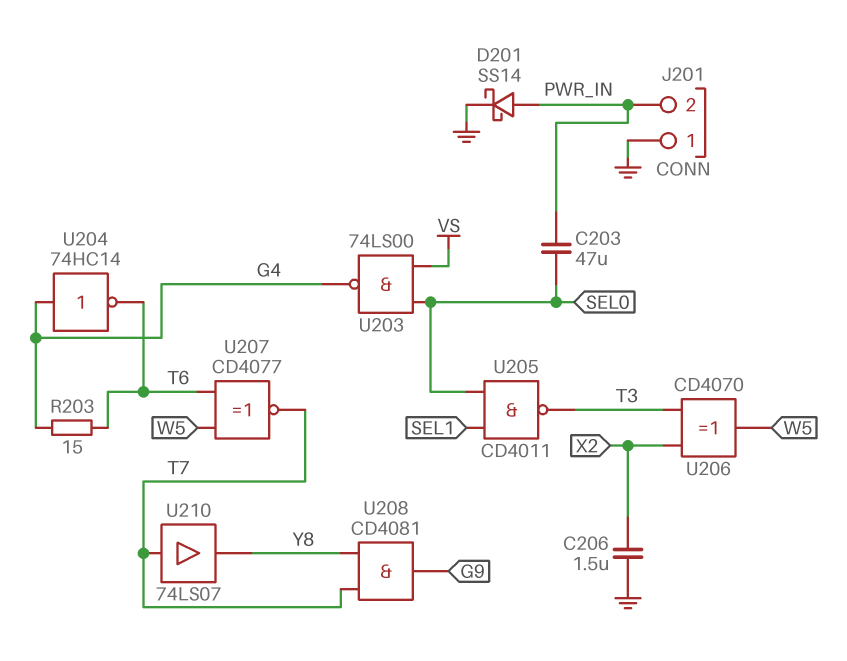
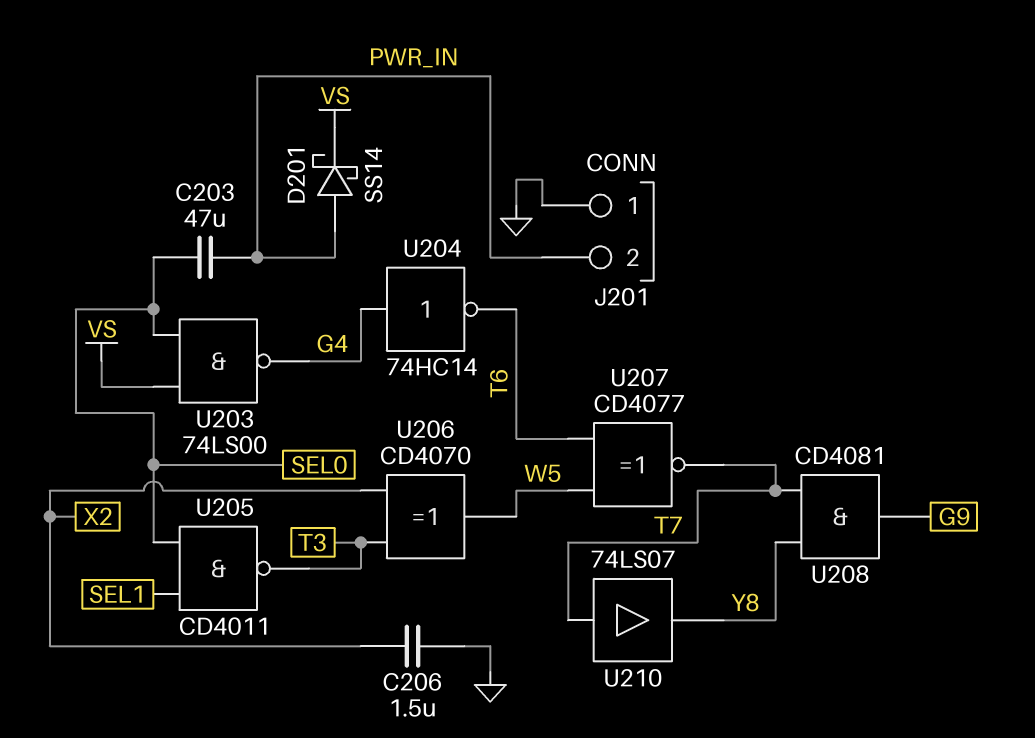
D201: schottky SS14 (A PWR_IN, K GND) -> schottky SS14 (A PWR_IN, K VS)
R203: 15 (G4, T6) -> none

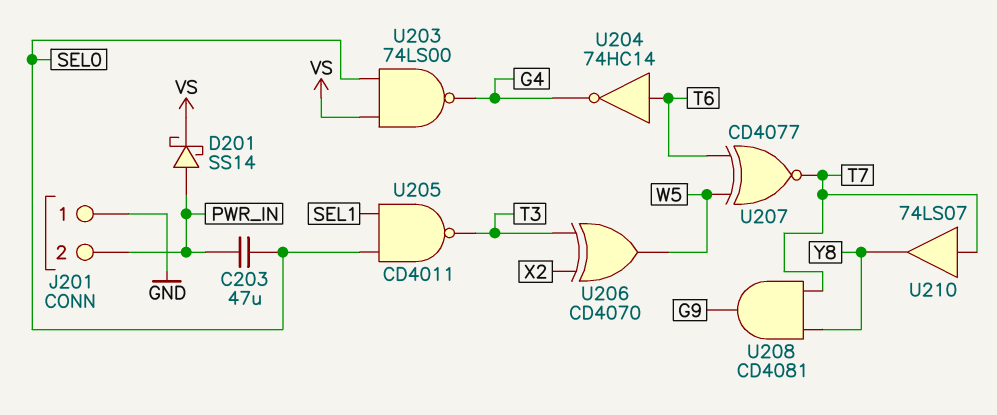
C206: 1.5uF (GND, X2) -> none
U204: NOT 74HC14 (in G4, out T6) -> NOT 74HC14 (in T6, out G4)

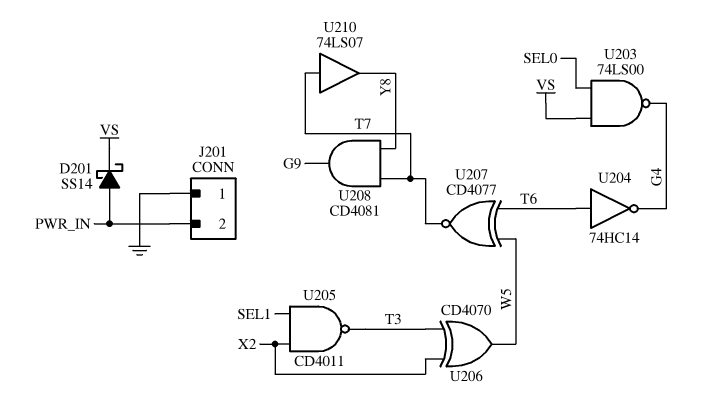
C203: 47uF (PWR_IN, SEL0) -> none
U205: NAND CD4011 (in SEL0, in SEL1, out T3) -> NAND CD4011 (in SEL1, in X2, out T3)

